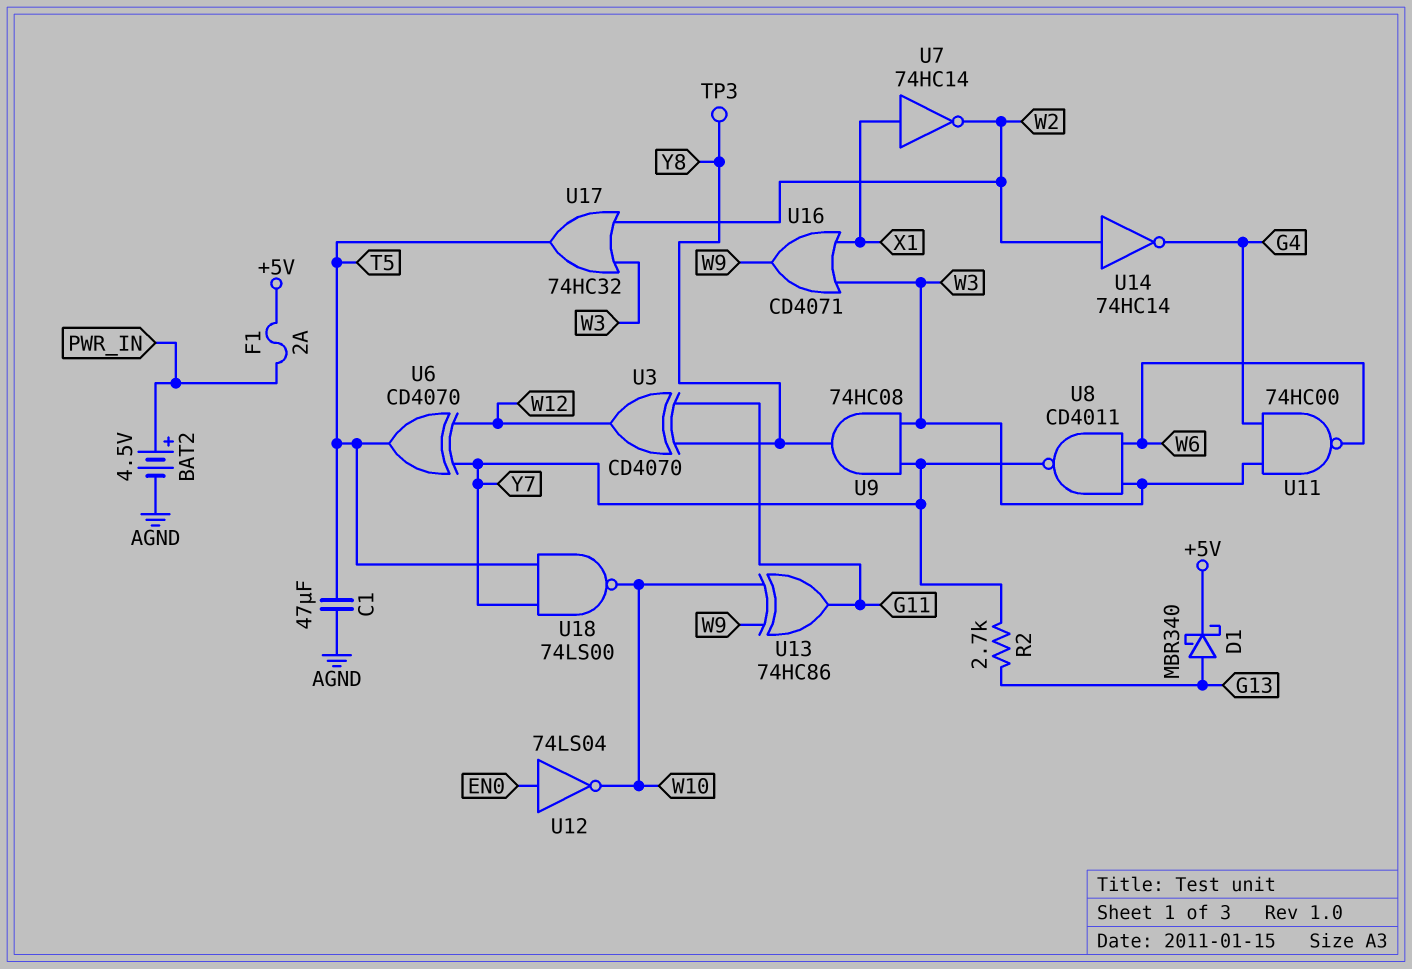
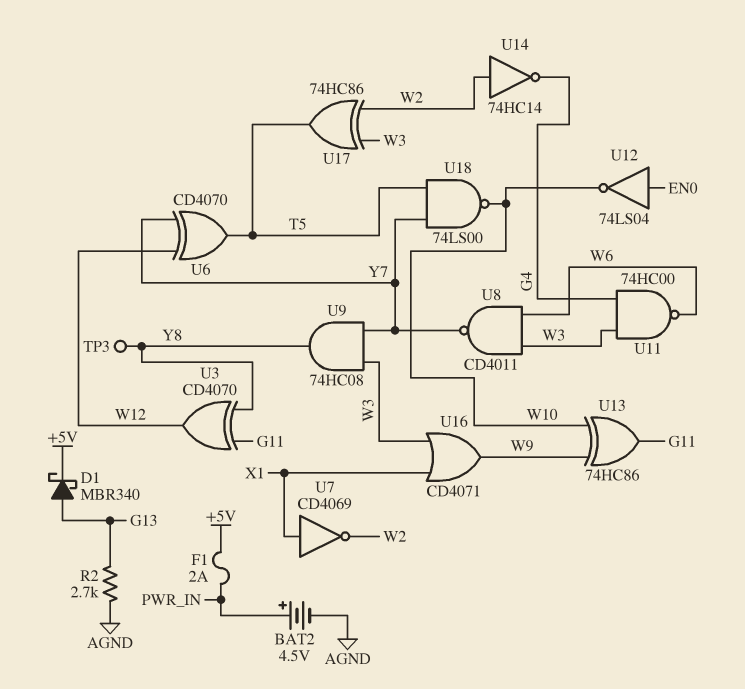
C1: 47uF (AGND, T5) -> none
R2: 2.7k (G13, Y7) -> 2.7k (AGND, G13)
U7: NOT 74HC14 (in X1, out W2) -> NOT CD4069 (in X1, out W2)
U17: OR 74HC32 (in W2, in W3, out T5) -> XOR 74HC86 (in W2, in W3, out T5)

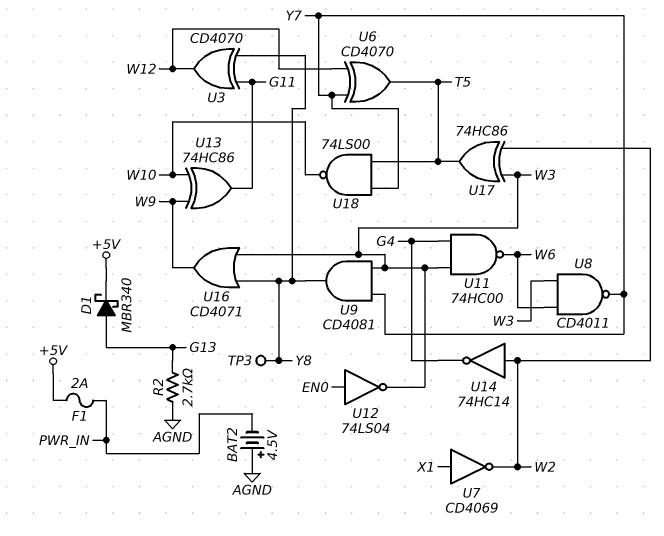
BAT2: 4.5V (plus PWR_IN, minus AGND) -> 4.5V (plus AGND, minus PWR_IN)
U9: AND 74HC08 (in W3, in Y7, out Y8) -> AND CD4081 (in W3, in Y7, out Y8)
U12: NOT 74LS04 (in EN0, out W10) -> NOT 74LS04 (in EN0, out W3)
U16: OR CD4071 (in W3, in X1, out W9) -> OR CD4071 (in W3, in Y8, out W9)

